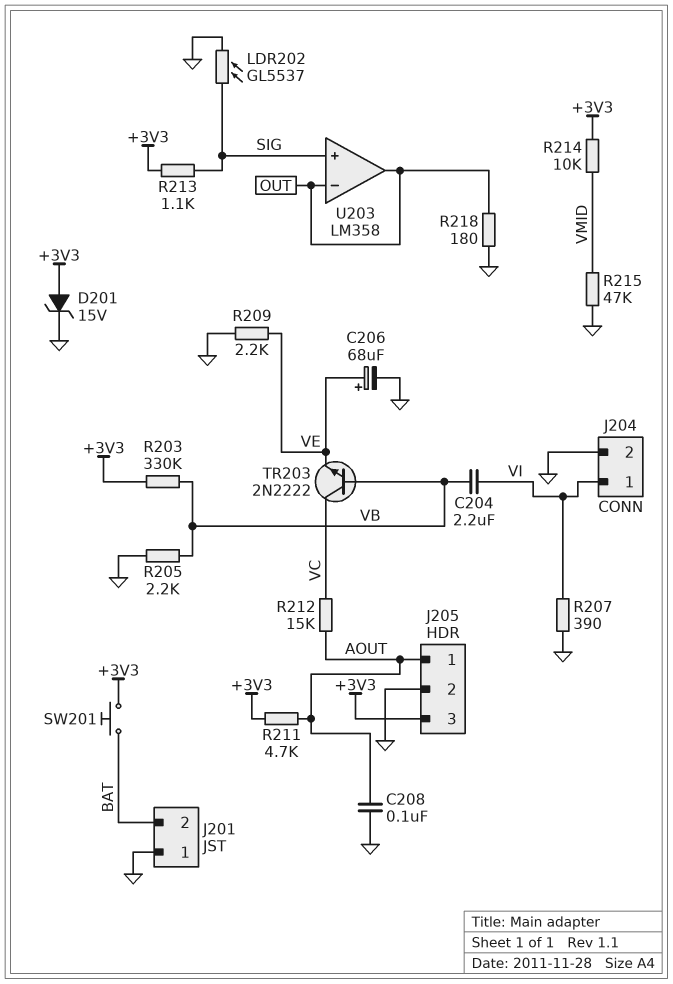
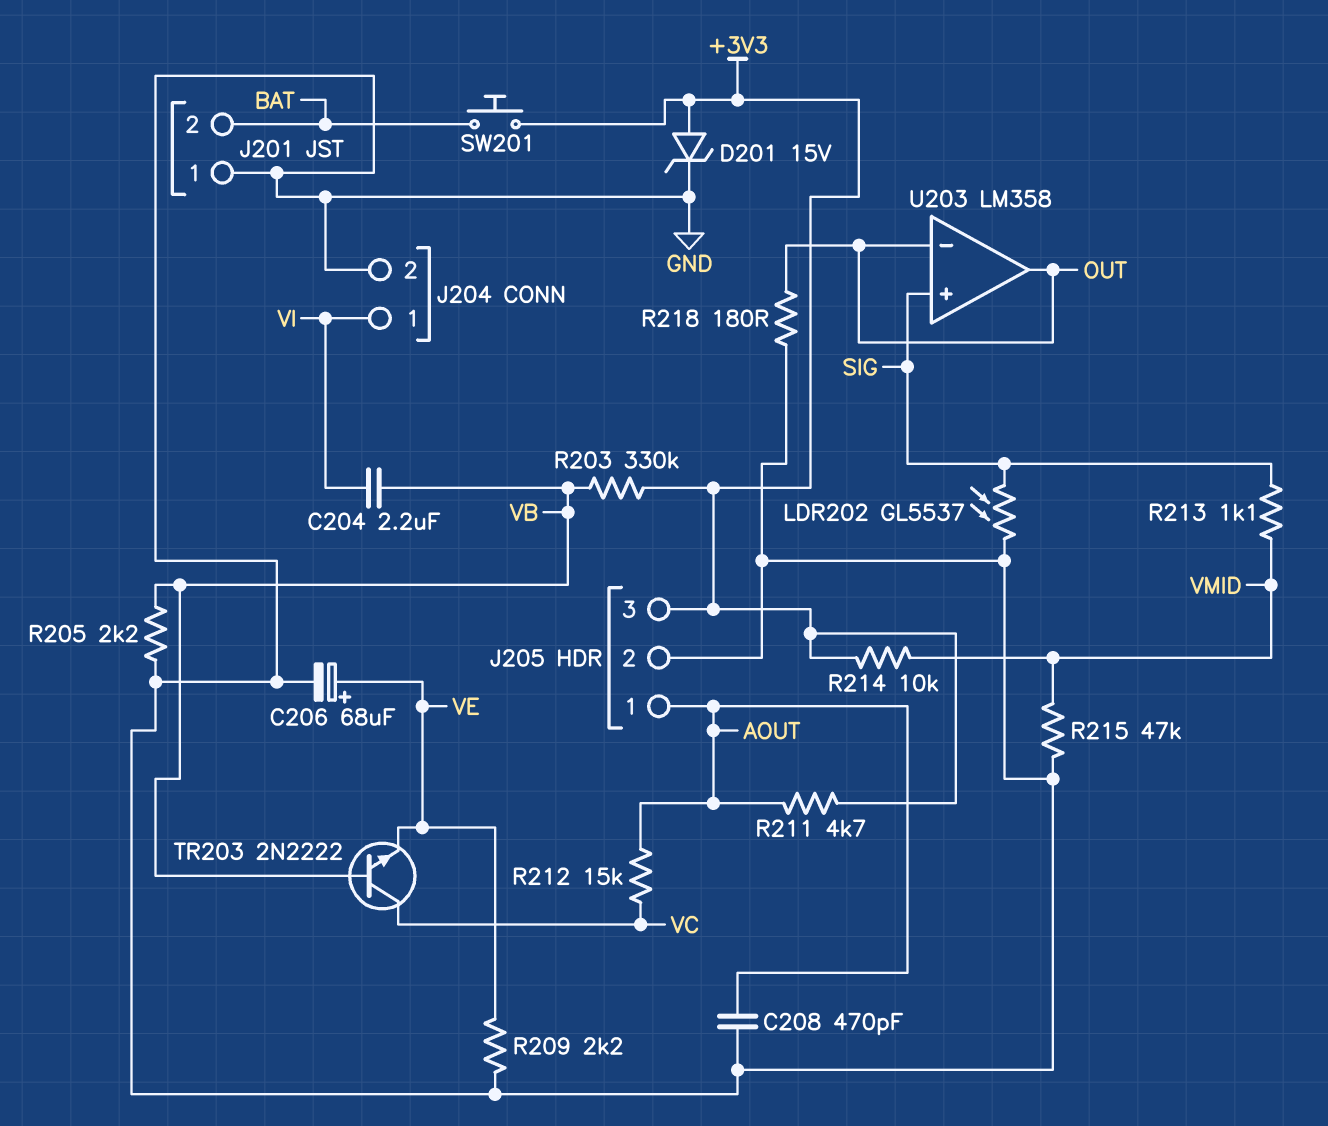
C208: 100nF (AOUT, GND) -> 470pF (AOUT, GND)
R207: 390 (GND, VI) -> none
R213: 1.1k (+3V3, SIG) -> 1.1k (SIG, VMID)

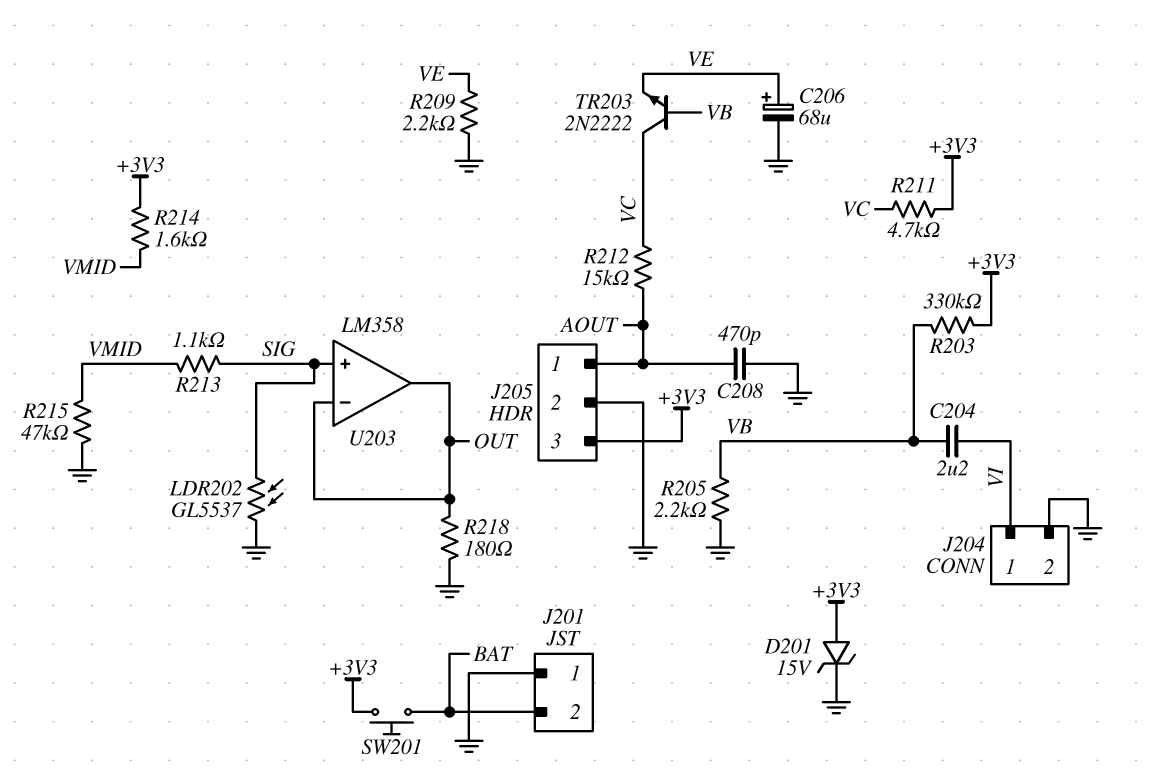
R211: 4.7k (+3V3, AOUT) -> 4.7k (+3V3, VC)
R214: 10k (+3V3, VMID) -> 1.6k (+3V3, VMID)

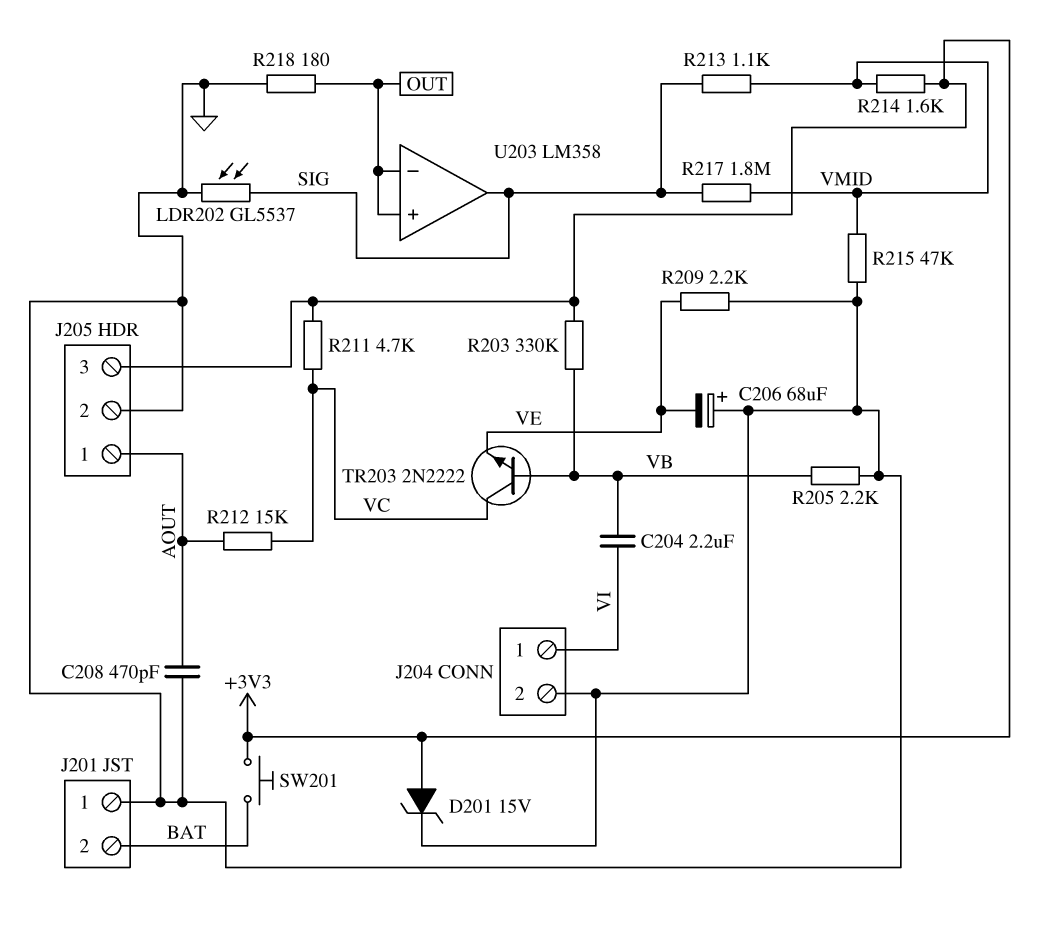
C206: 68uF (plus VE, minus GND) -> 68uF (plus GND, minus VE)
R217: none -> 1.8M (SIG, VMID)
U203 pin in+: SIG -> OUT
U203 pin out: OUT -> SIG

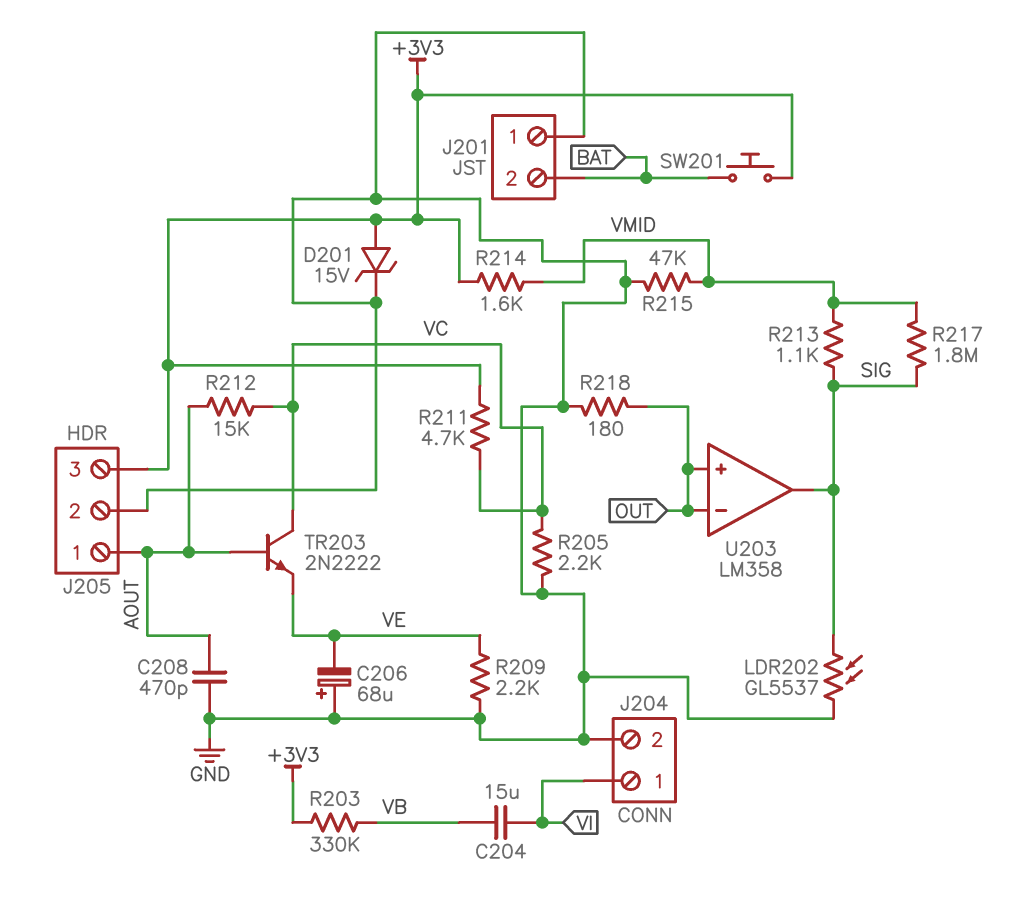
C204: 2.2uF (VB, VI) -> 15uF (VB, VI)
R205: 2.2k (GND, VB) -> 2.2k (GND, VC)
TR203: NPN 2N2222 (B VB, C VC, E VE) -> NPN 2N2222 (B AOUT, C VC, E VE)

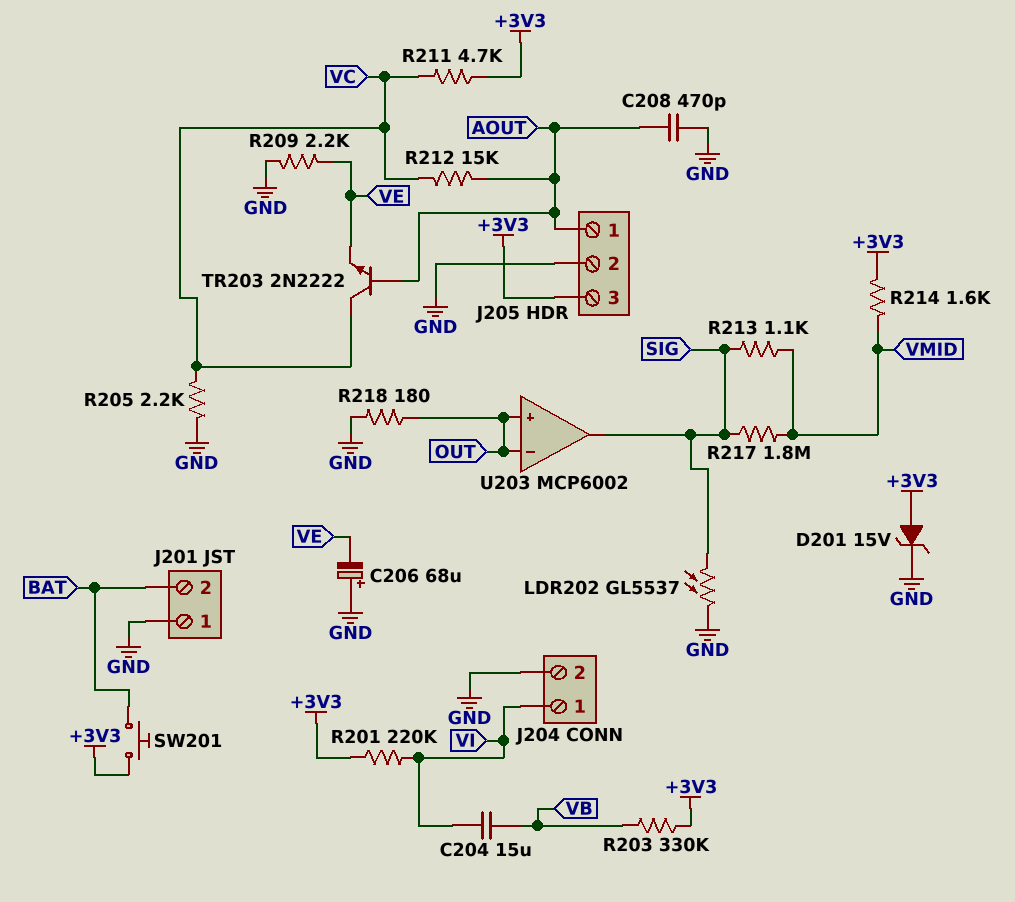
R201: none -> 220k (+3V3, VI)
R215: 47k (GND, VMID) -> none
U203: LM358 -> MCP6002

